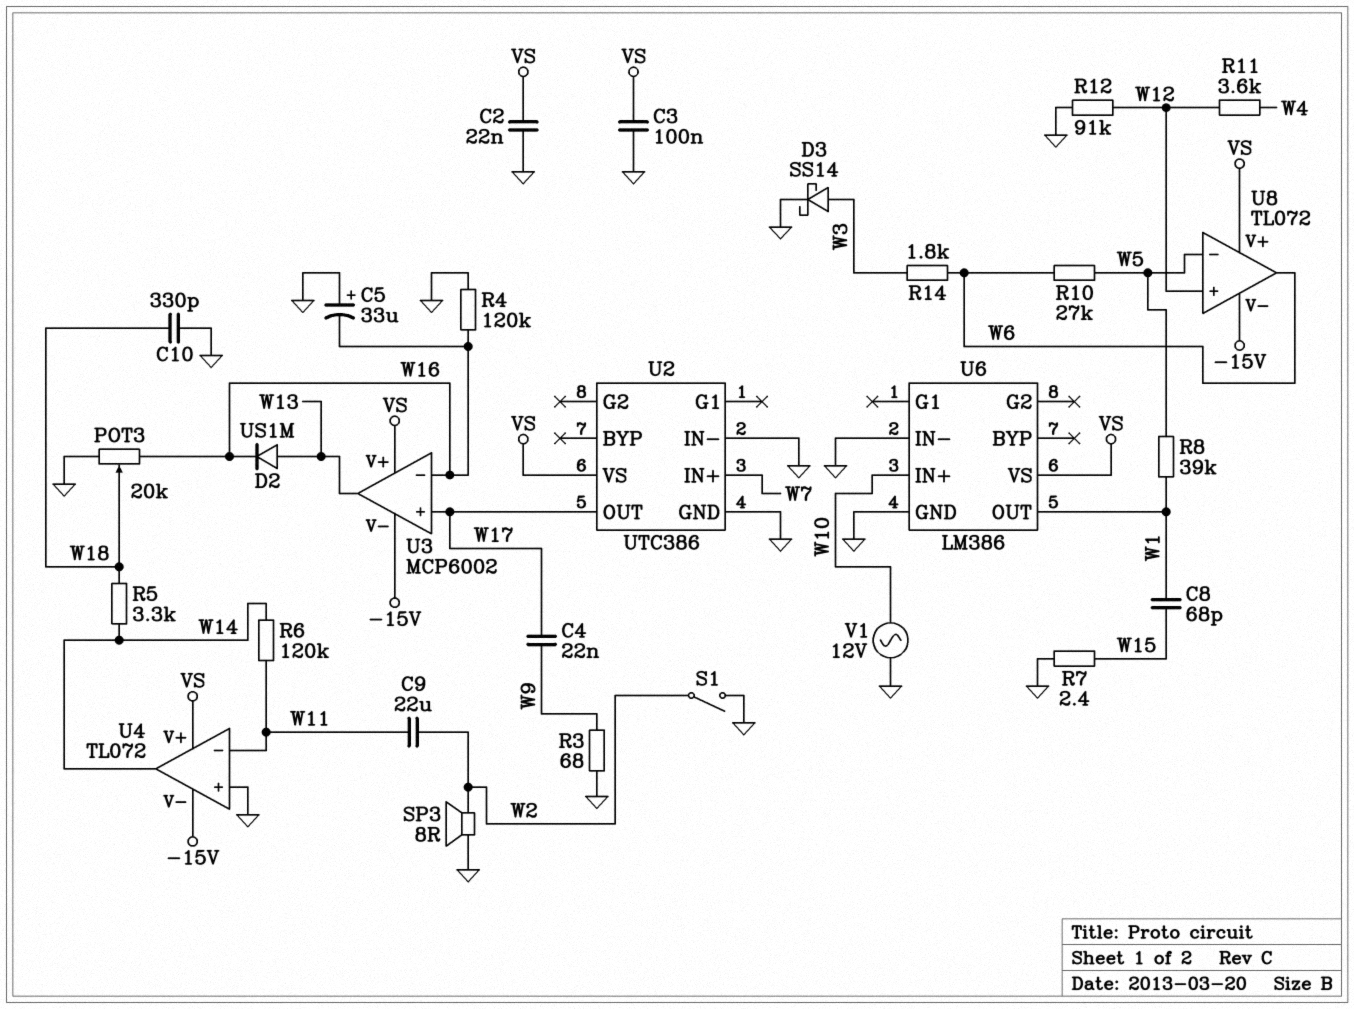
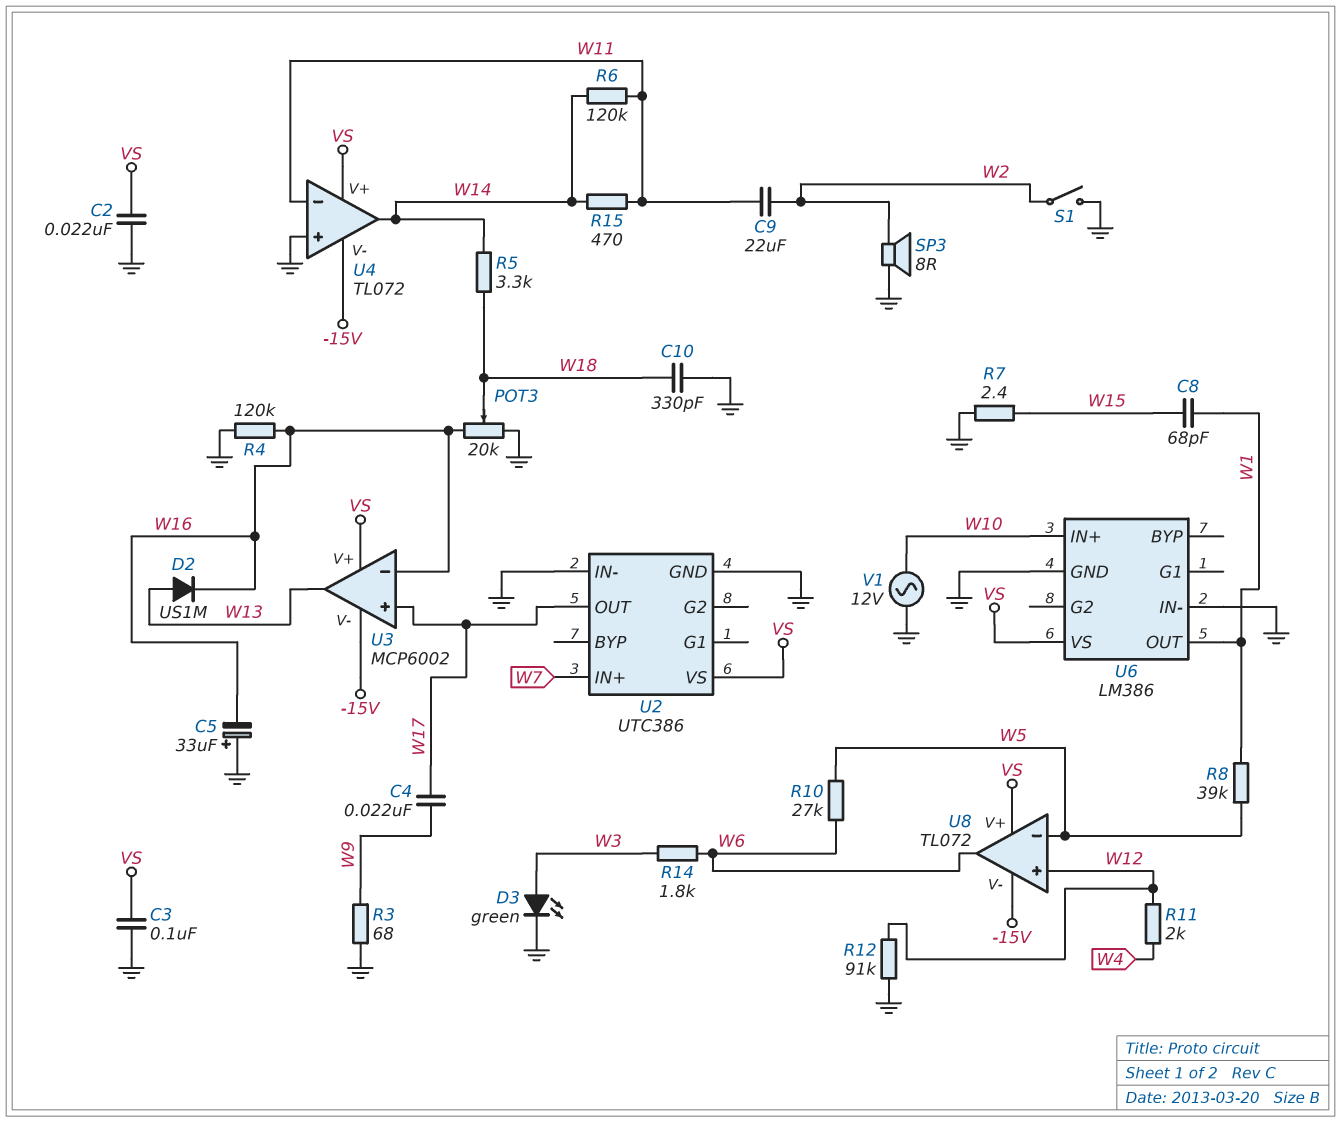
D3: schottky SS14 (A W3, K GND) -> LED green (A W3, K GND)
R11: 3.6k (W4, W12) -> 2k (W4, W12)
R15: none -> 470 (W11, W14)

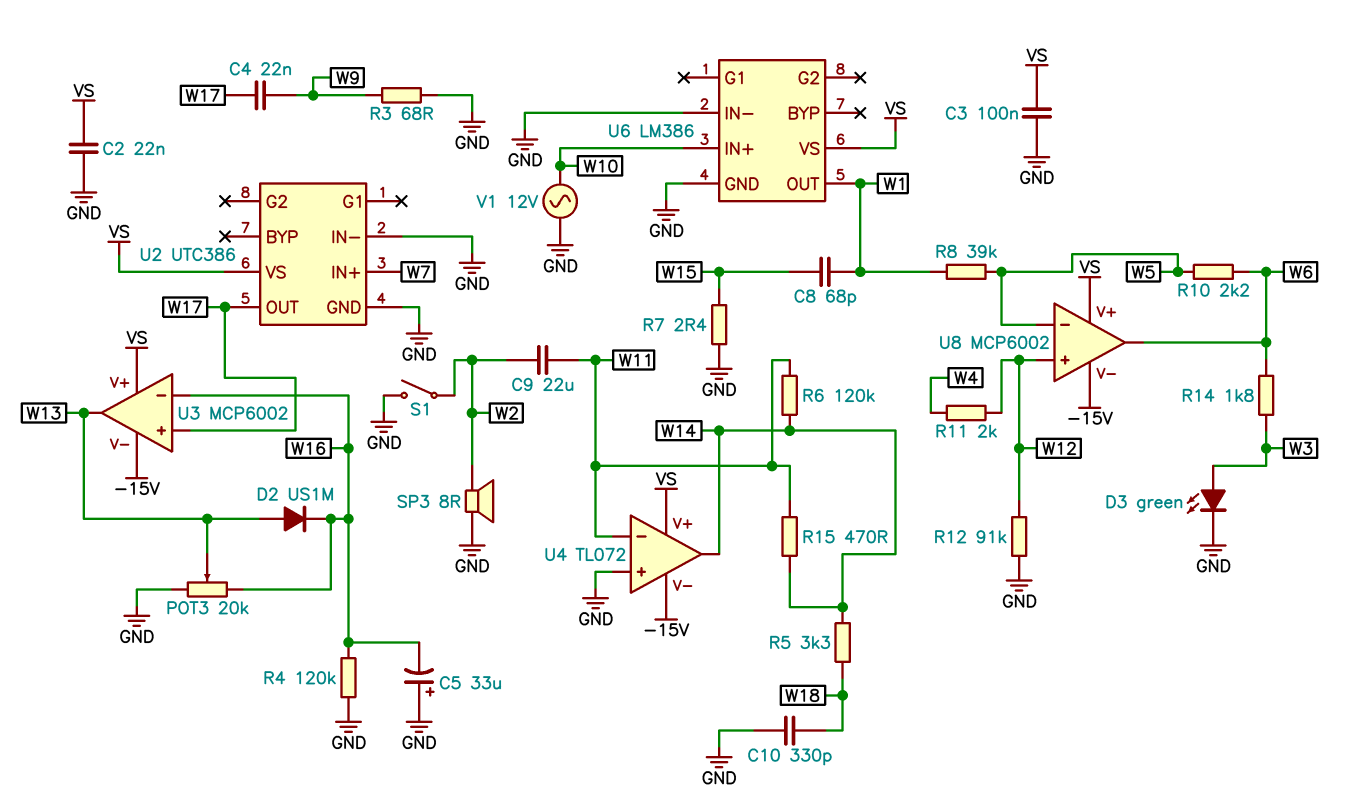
POT3: 20k (GND, W16, wiper W18) -> 20k (GND, W16, wiper W13)
R10: 27k (W5, W6) -> 2.2k (W5, W6)
U8: TL072 -> MCP6002

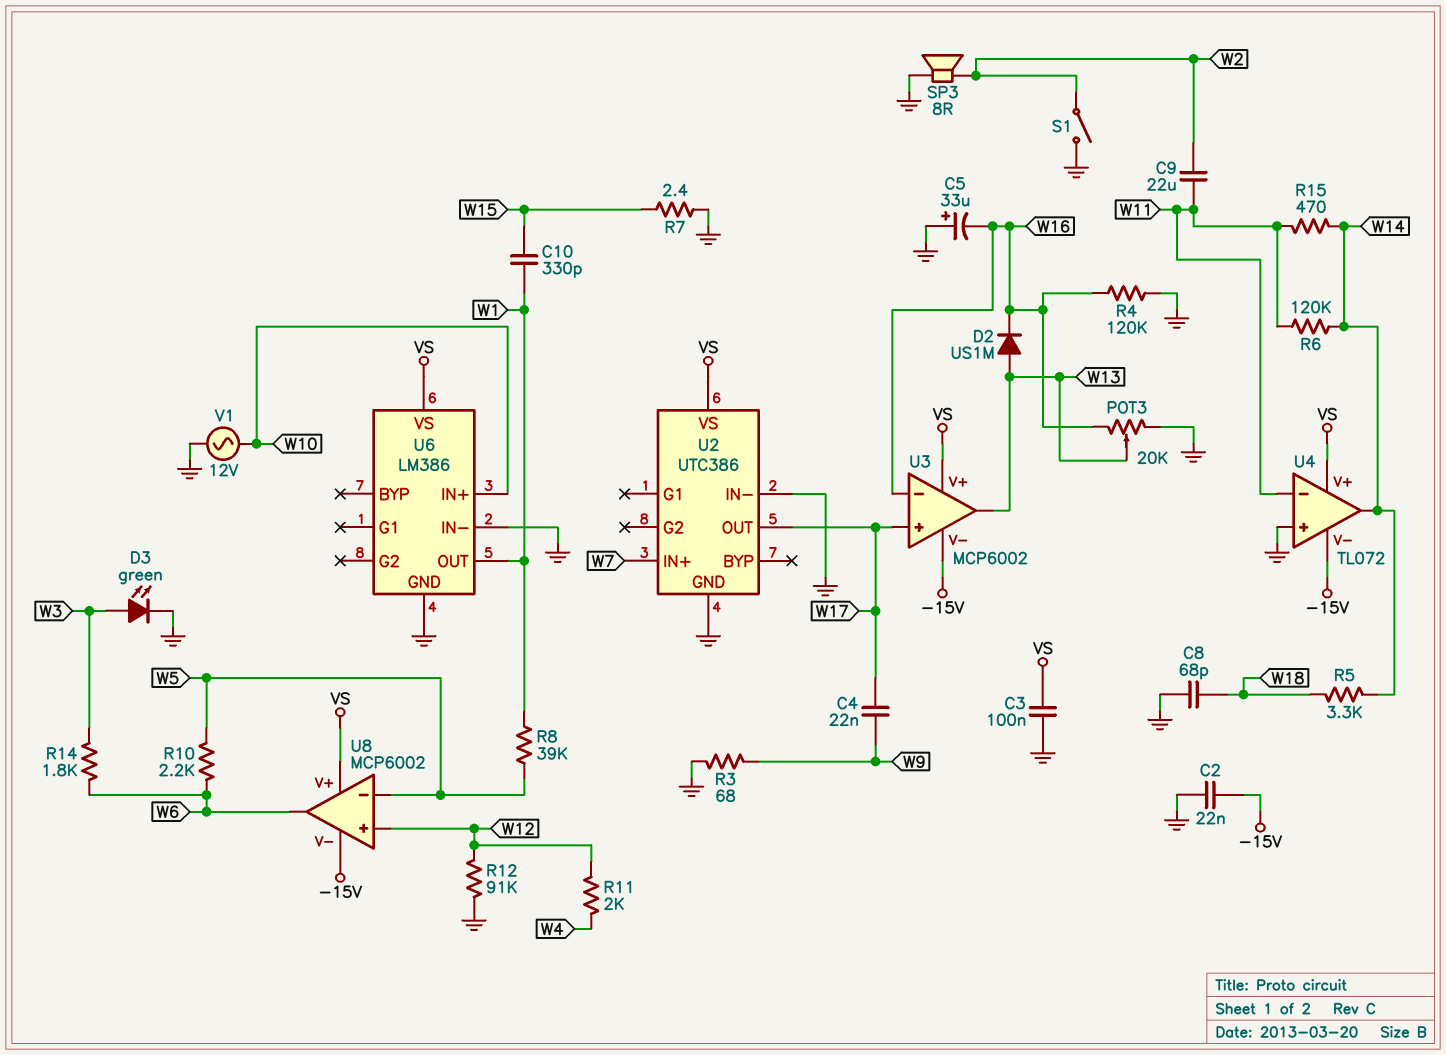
C2: 22nF (GND, VS) -> 22nF (-15V, GND)
C8: 68pF (W1, W15) -> 68pF (GND, W18)
C10: 330pF (GND, W18) -> 330pF (W1, W15)

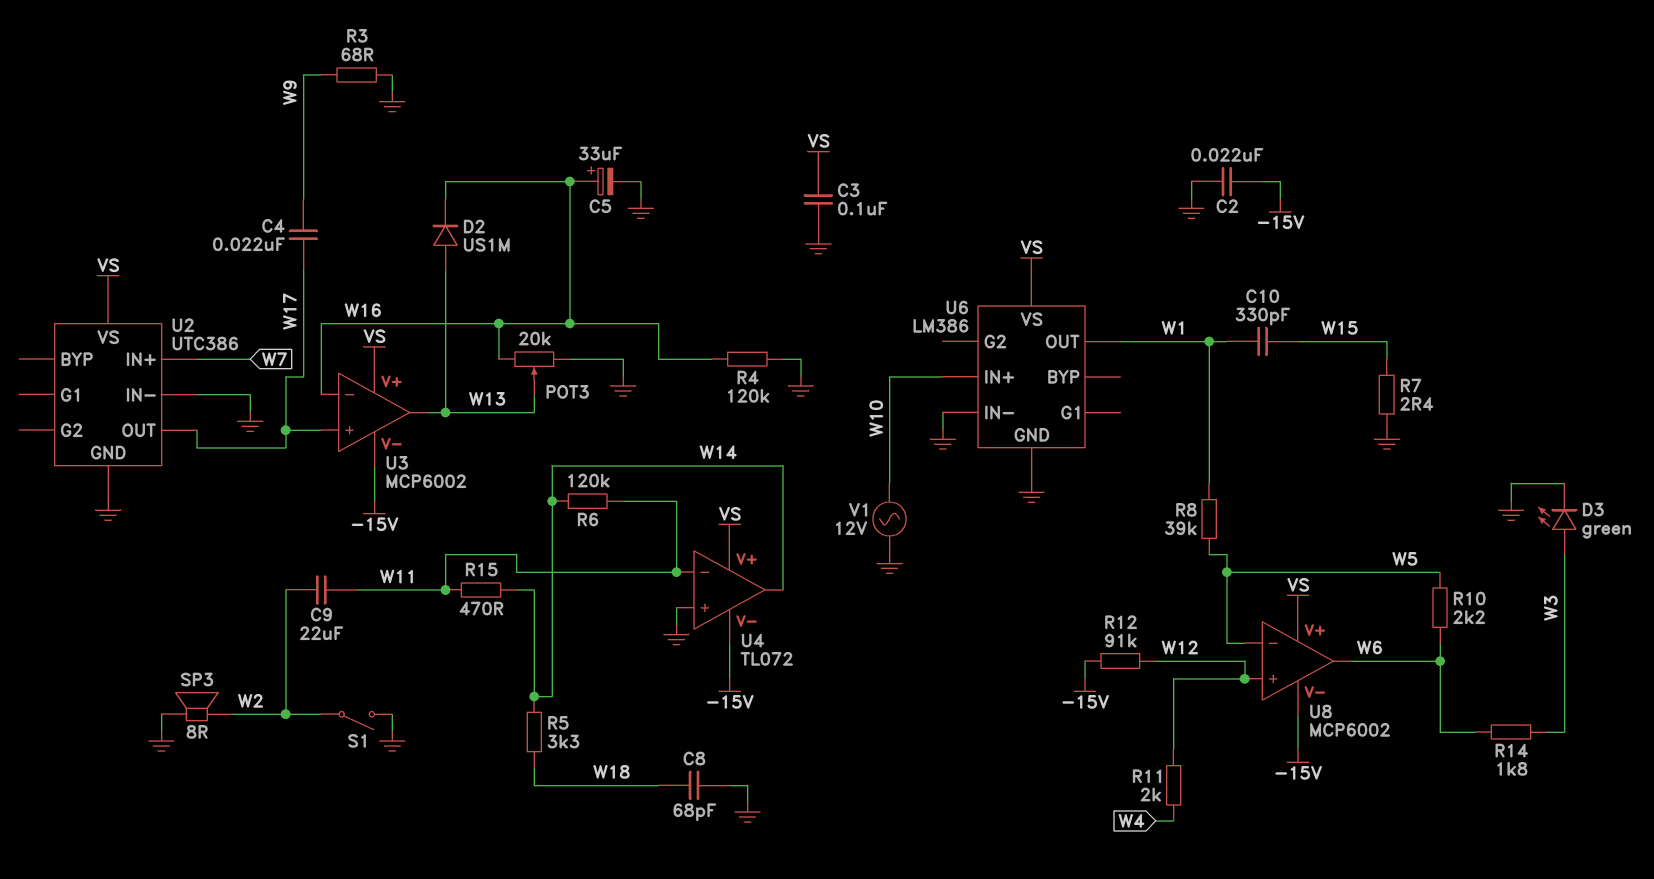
C5: 33uF (plus GND, minus W16) -> 33uF (plus W16, minus GND)
R12: 91k (GND, W12) -> 91k (-15V, W12)

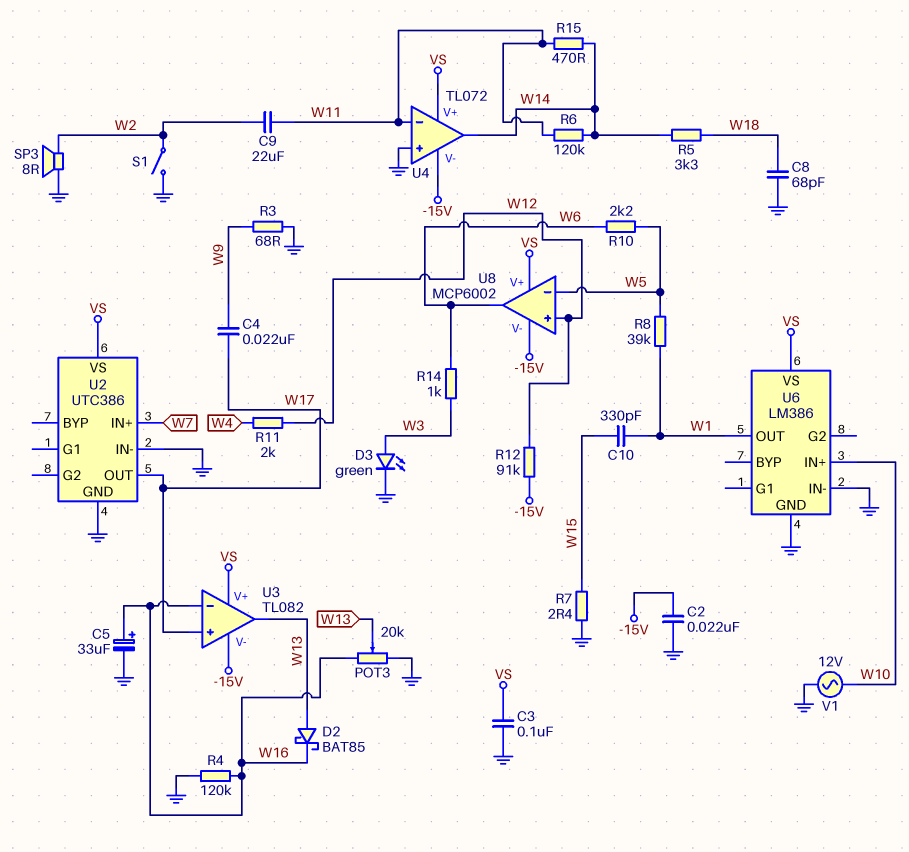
D2: diode US1M (A W13, K W16) -> schottky BAT85 (A W13, K W16)
R14: 1.8k (W3, W6) -> 1k (W3, W6)
U3: MCP6002 -> TL082

